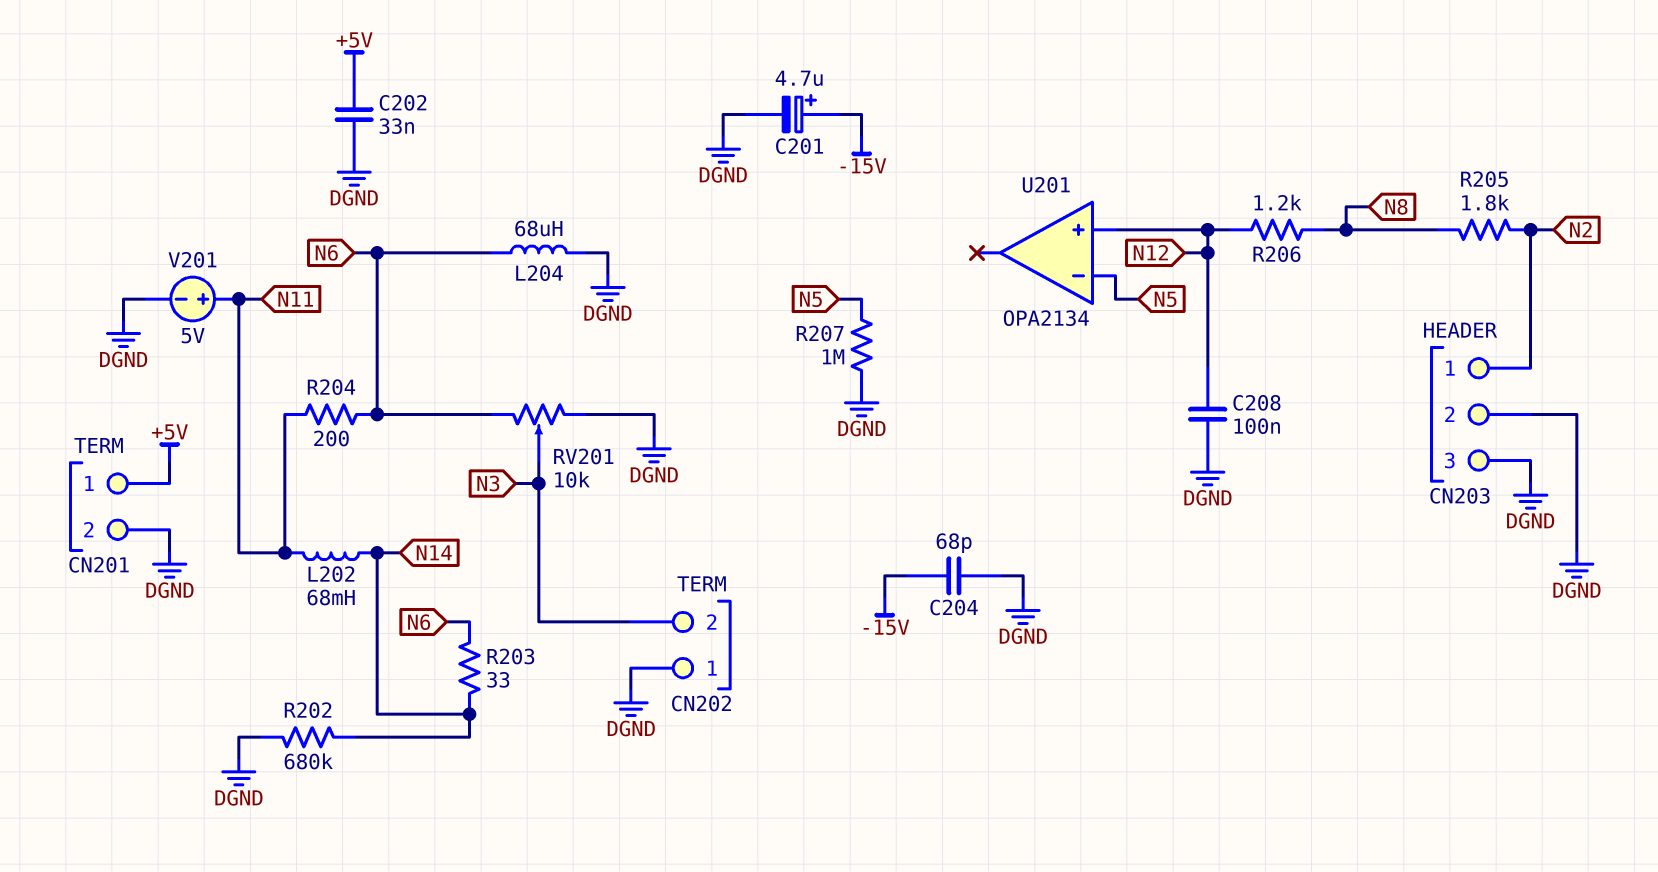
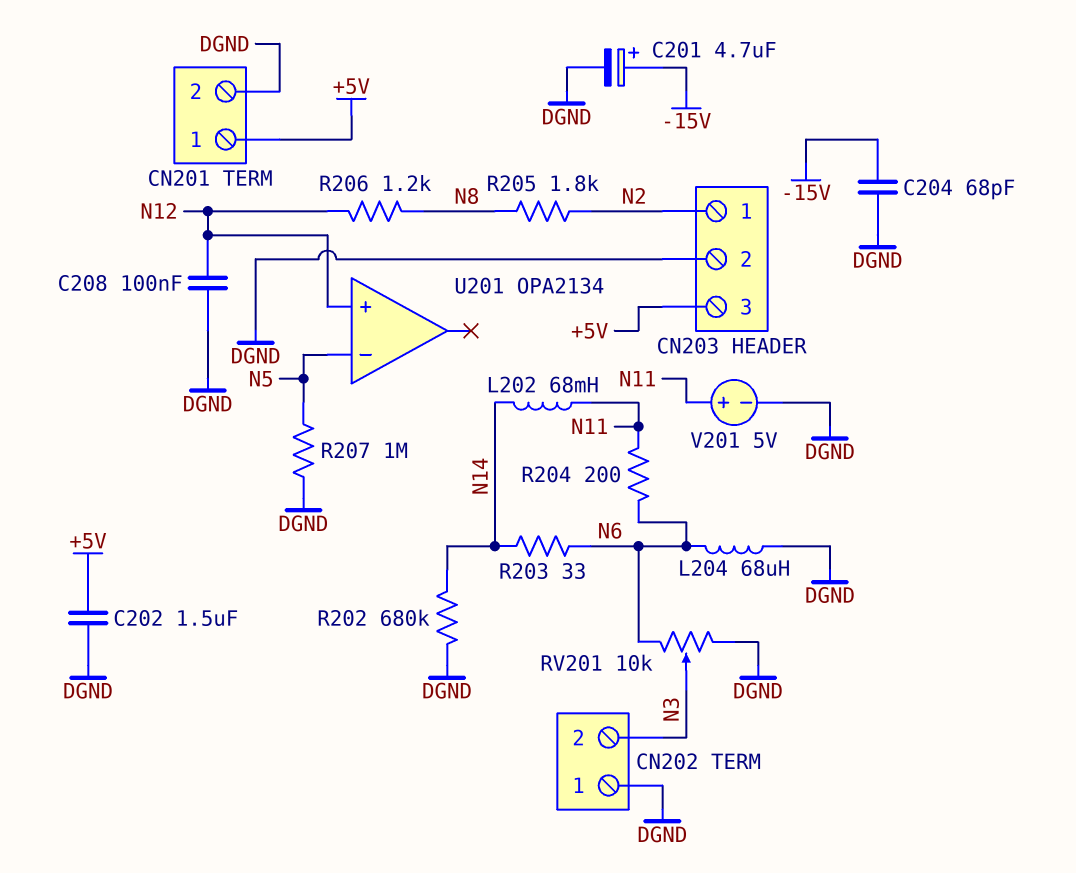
C202: 33nF (+5V, DGND) -> 1.5uF (+5V, DGND)
CN203 pin 3: DGND -> +5V

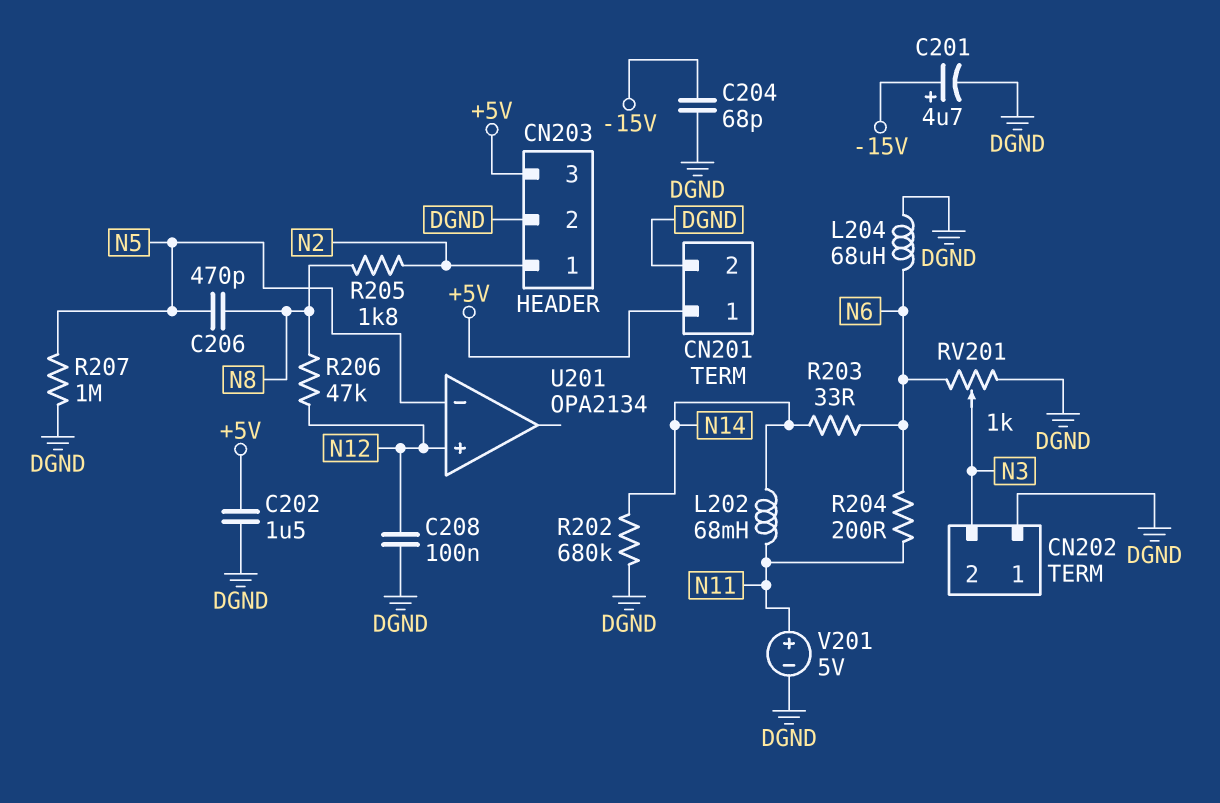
C206: none -> 470pF (N5, N8)
R206: 1.2k (N8, N12) -> 47k (N8, N12)
RV201: 10k (DGND, N6, wiper N3) -> 1k (DGND, N6, wiper N3)

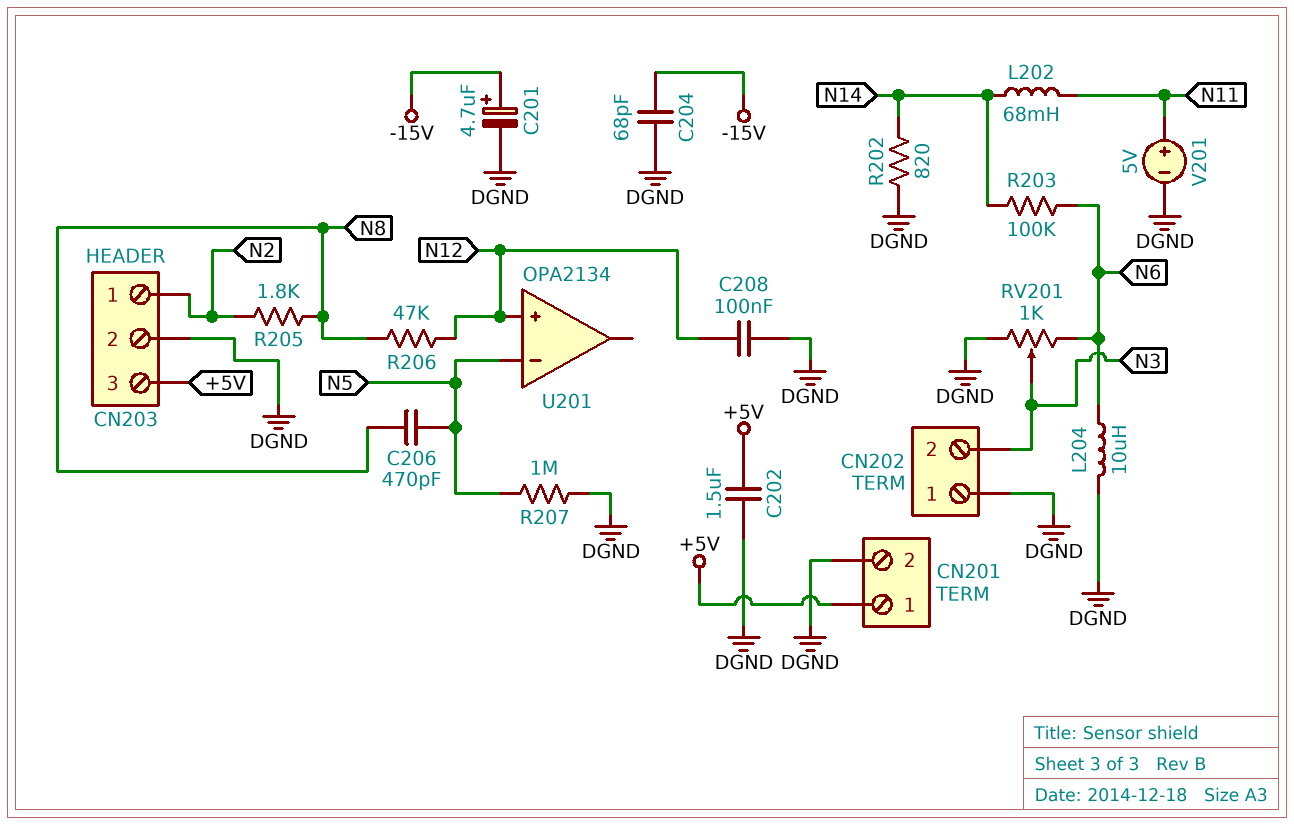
L204: 68uH (DGND, N6) -> 10uH (DGND, N6)
R202: 680k (DGND, N14) -> 820 (DGND, N14)
R203: 33 (N6, N14) -> 100k (N6, N14)
R204: 200 (N6, N11) -> none

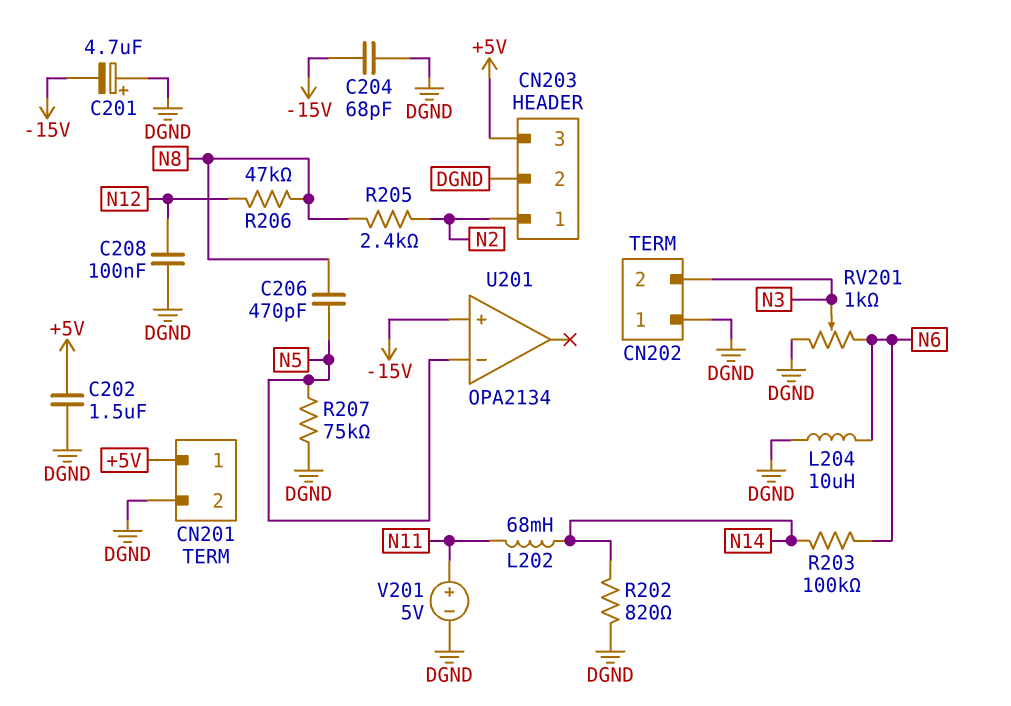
C201: 4.7uF (plus -15V, minus DGND) -> 4.7uF (plus DGND, minus -15V)
R205: 1.8k (N2, N8) -> 2.4k (N2, N8)
R207: 1M (DGND, N5) -> 75k (DGND, N5)
U201 pin in+: N12 -> -15V

